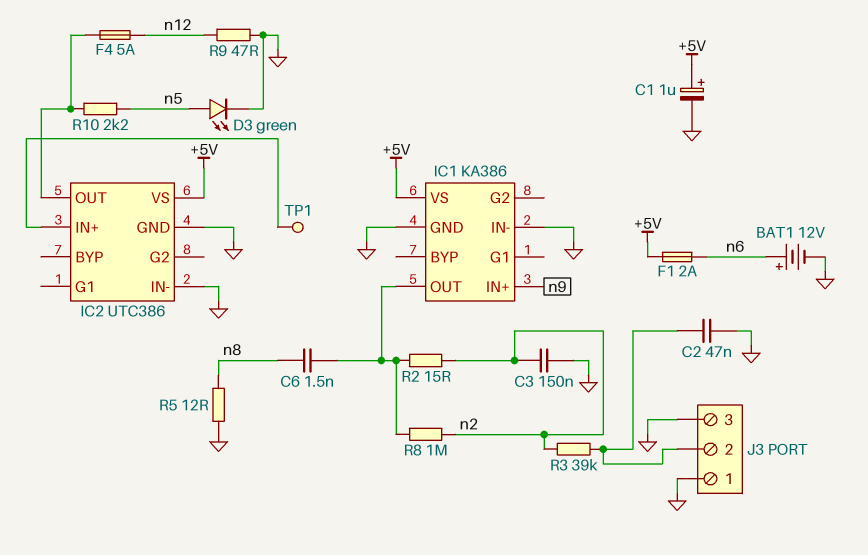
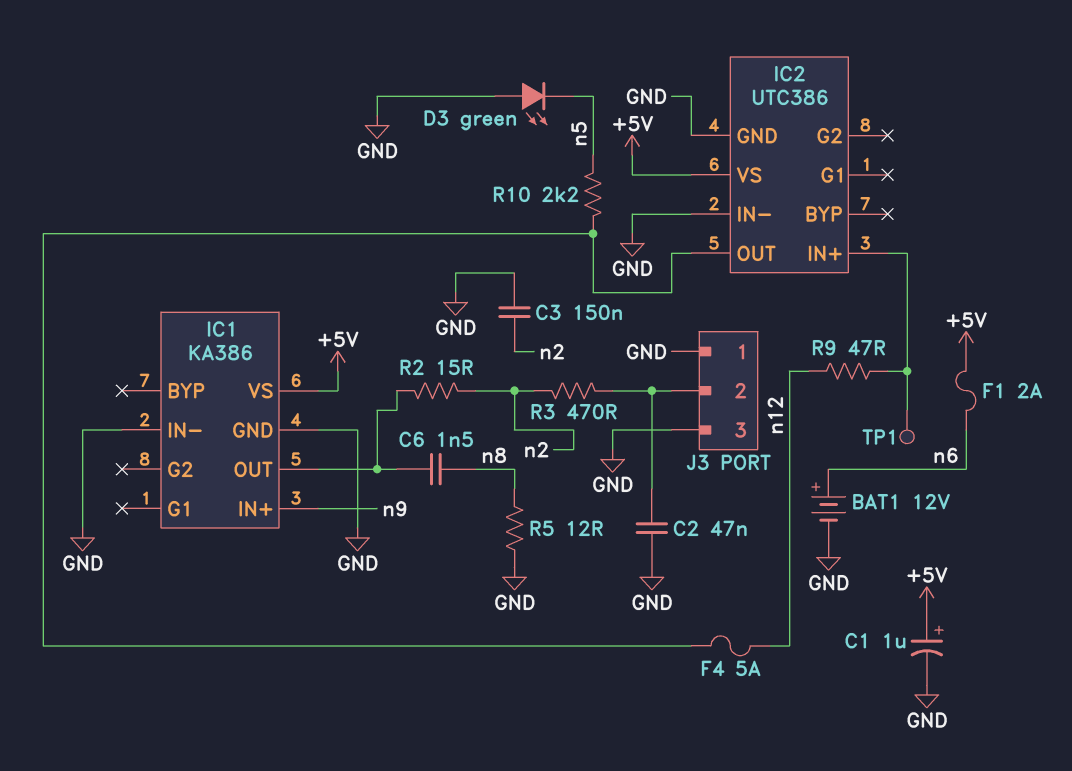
D3: LED green (A n5, K GND) -> LED green (A GND, K n5)
R3: 39k (J3/2, n2) -> 470 (J3/2, n2)
R8: 1M (IC1/OUT, n2) -> none
R9: 47 (GND, n12) -> 47 (IC2/IN+, n12)

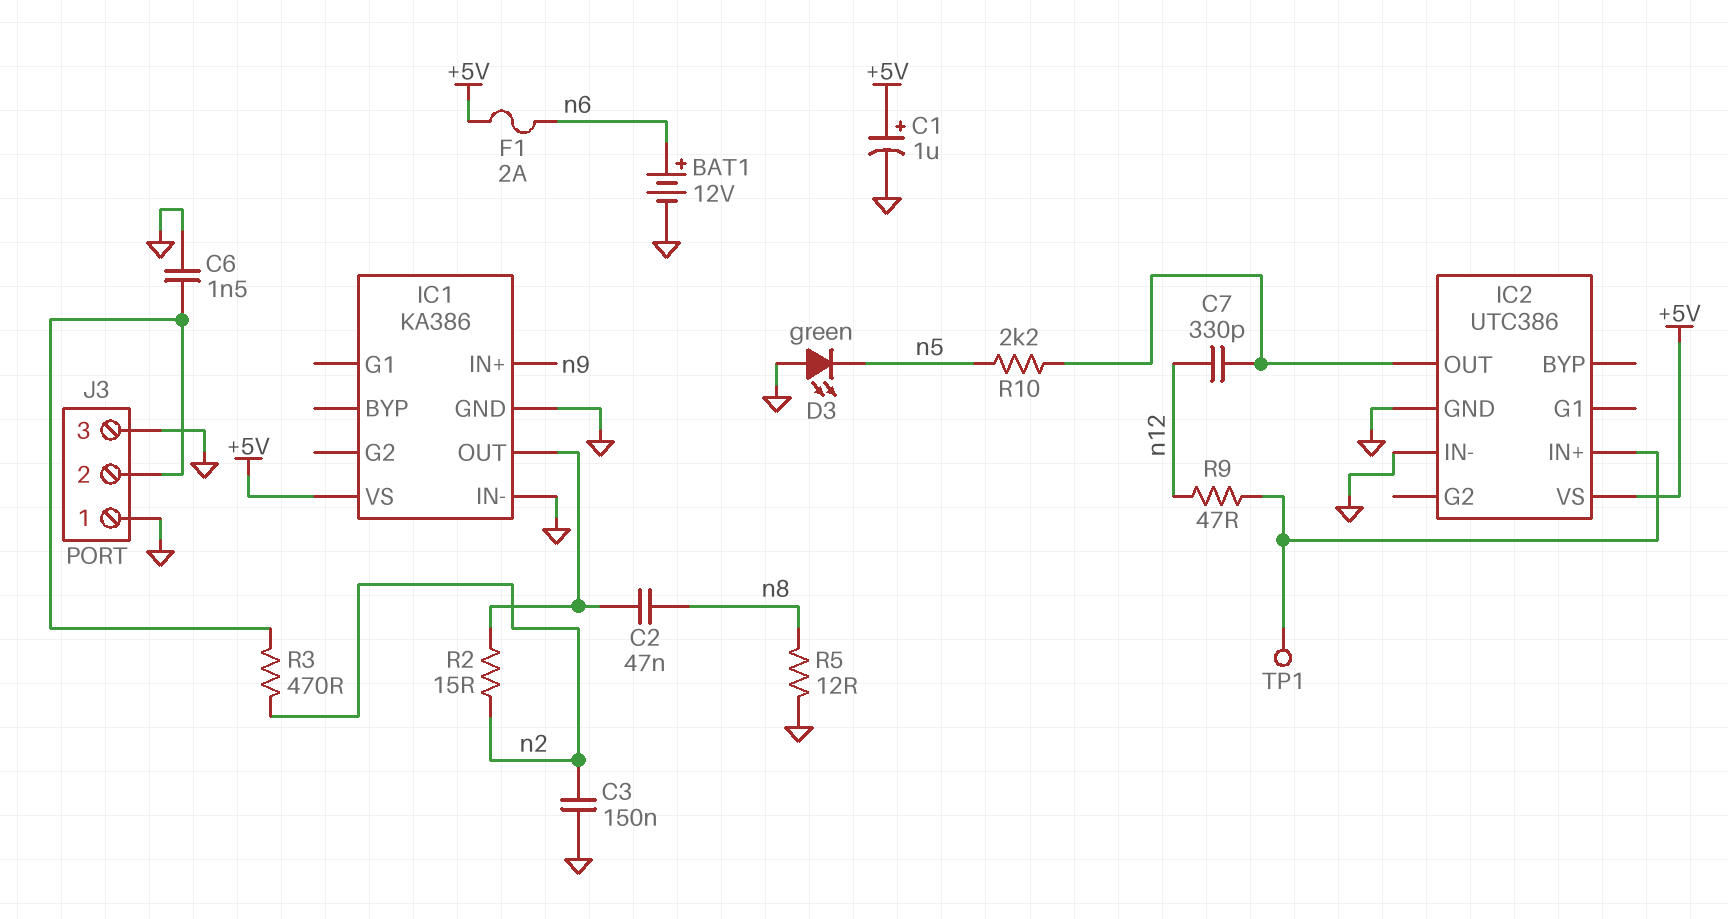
C2: 47nF (GND, J3/2) -> 47nF (IC1/OUT, n8)
C6: 1.5nF (IC1/OUT, n8) -> 1.5nF (GND, J3/2)
C7: none -> 330pF (IC2/OUT, n12)
F4: 5A (IC2/OUT, n12) -> none

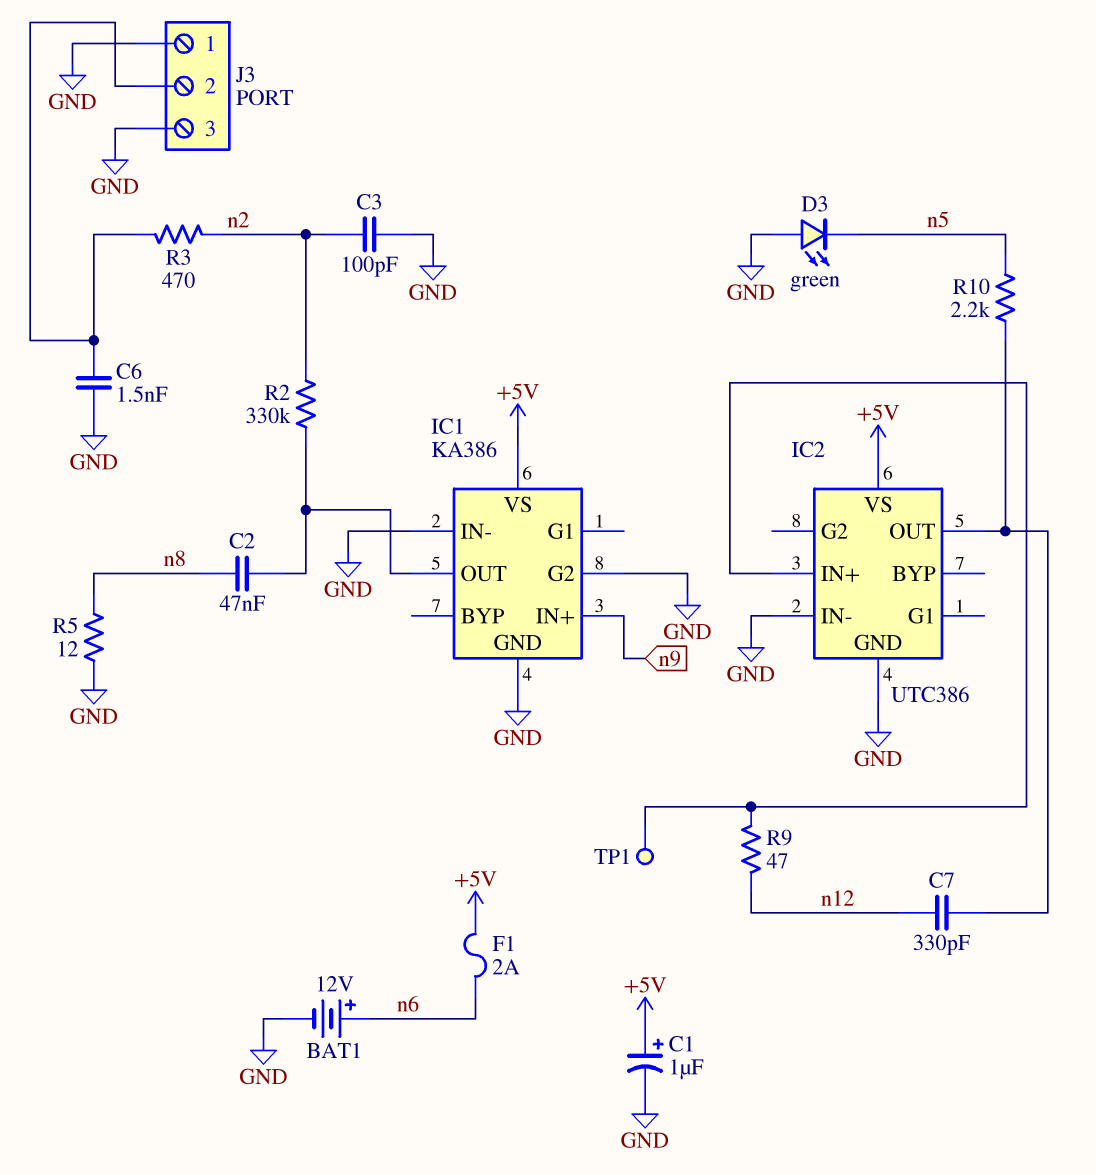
C3: 150nF (GND, n2) -> 100pF (GND, n2)
IC1 pin G2: none -> GND
R2: 15 (IC1/OUT, n2) -> 330k (IC1/OUT, n2)

